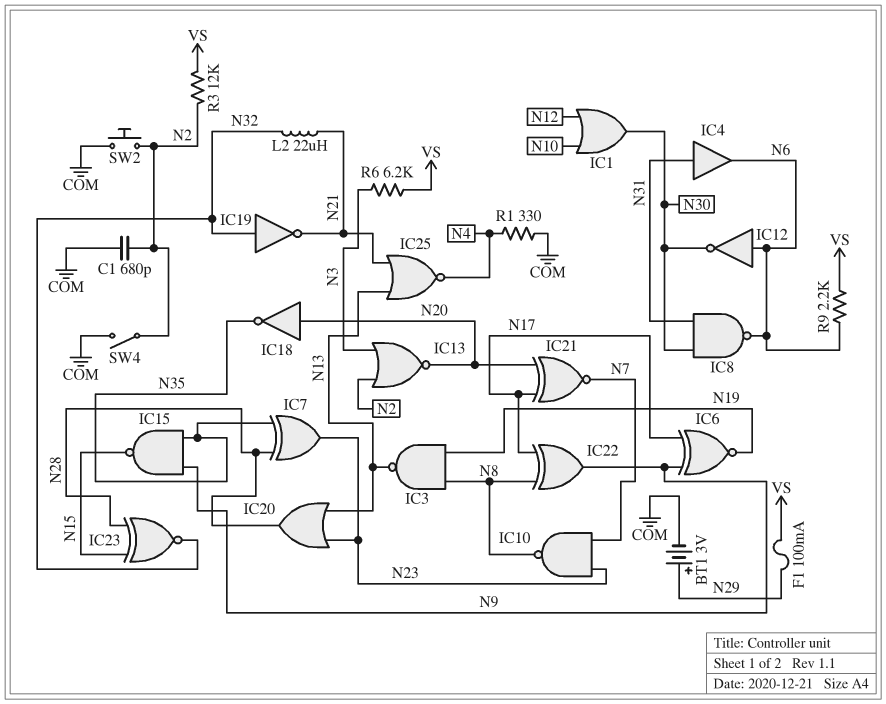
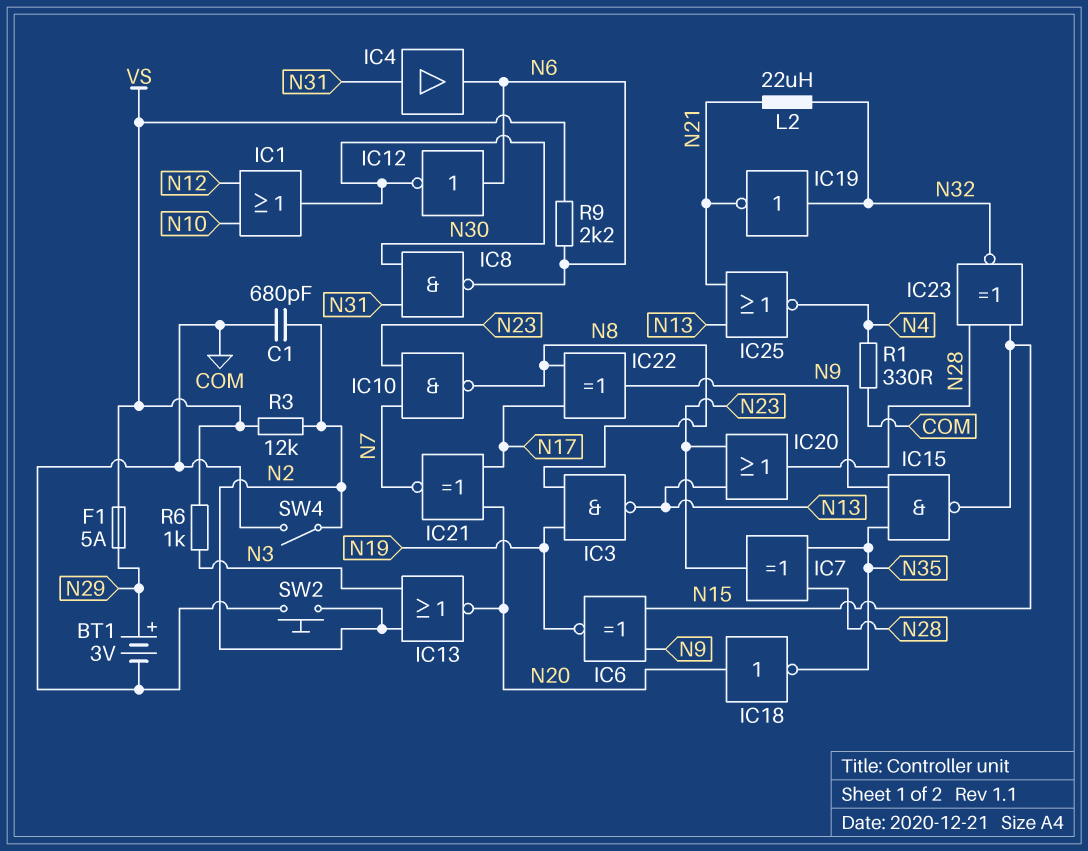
F1: 100mA (N29, VS) -> 5A (N29, VS)
IC6: XNOR (in N9, in N17, out N19) -> XNOR (in N9, in N15, out N19)
R6: 6.2k (N3, VS) -> 1k (N3, VS)

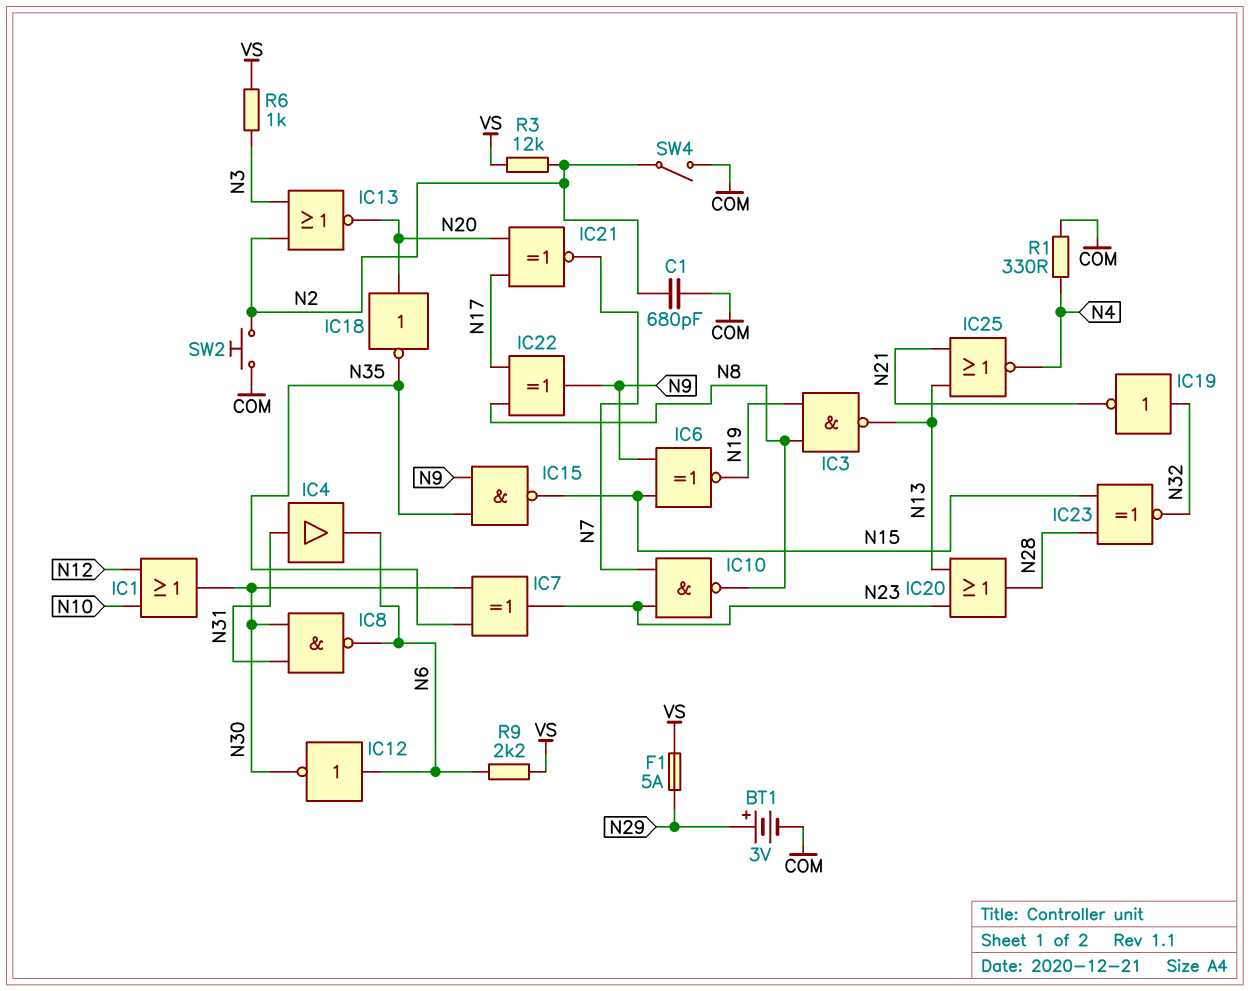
IC7: XOR (in N28, in N35, out N23) -> XOR (in N30, in N35, out N23)
L2: 22uH (N21, N32) -> none

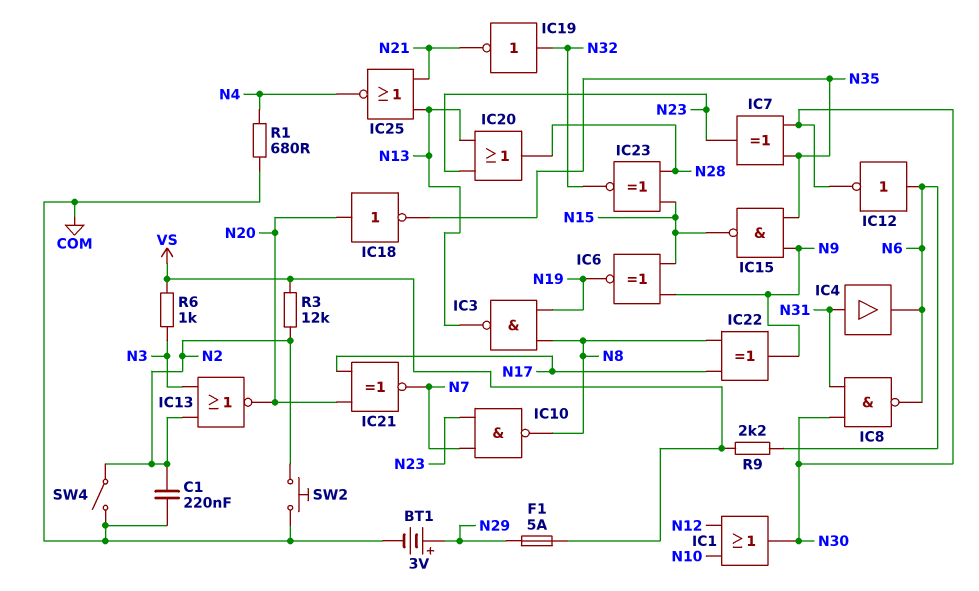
C1: 680pF (COM, N2) -> 220nF (COM, N2)
R1: 330 (COM, N4) -> 680 (COM, N4)

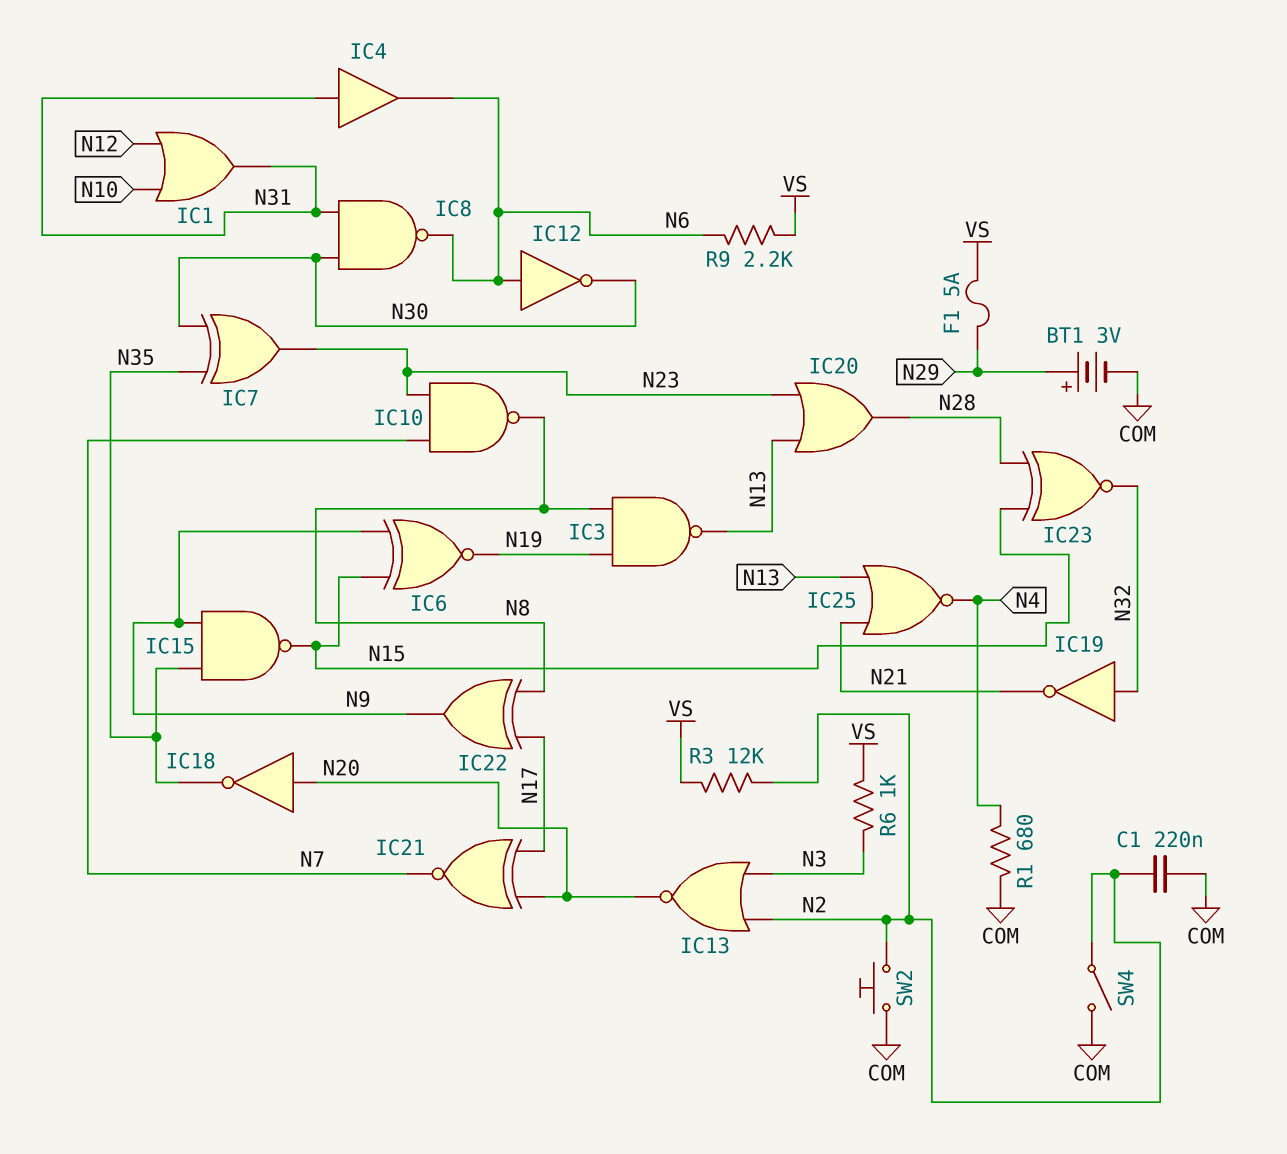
IC1: OR (in N10, in N12, out N30) -> OR (in N10, in N12, out N31)

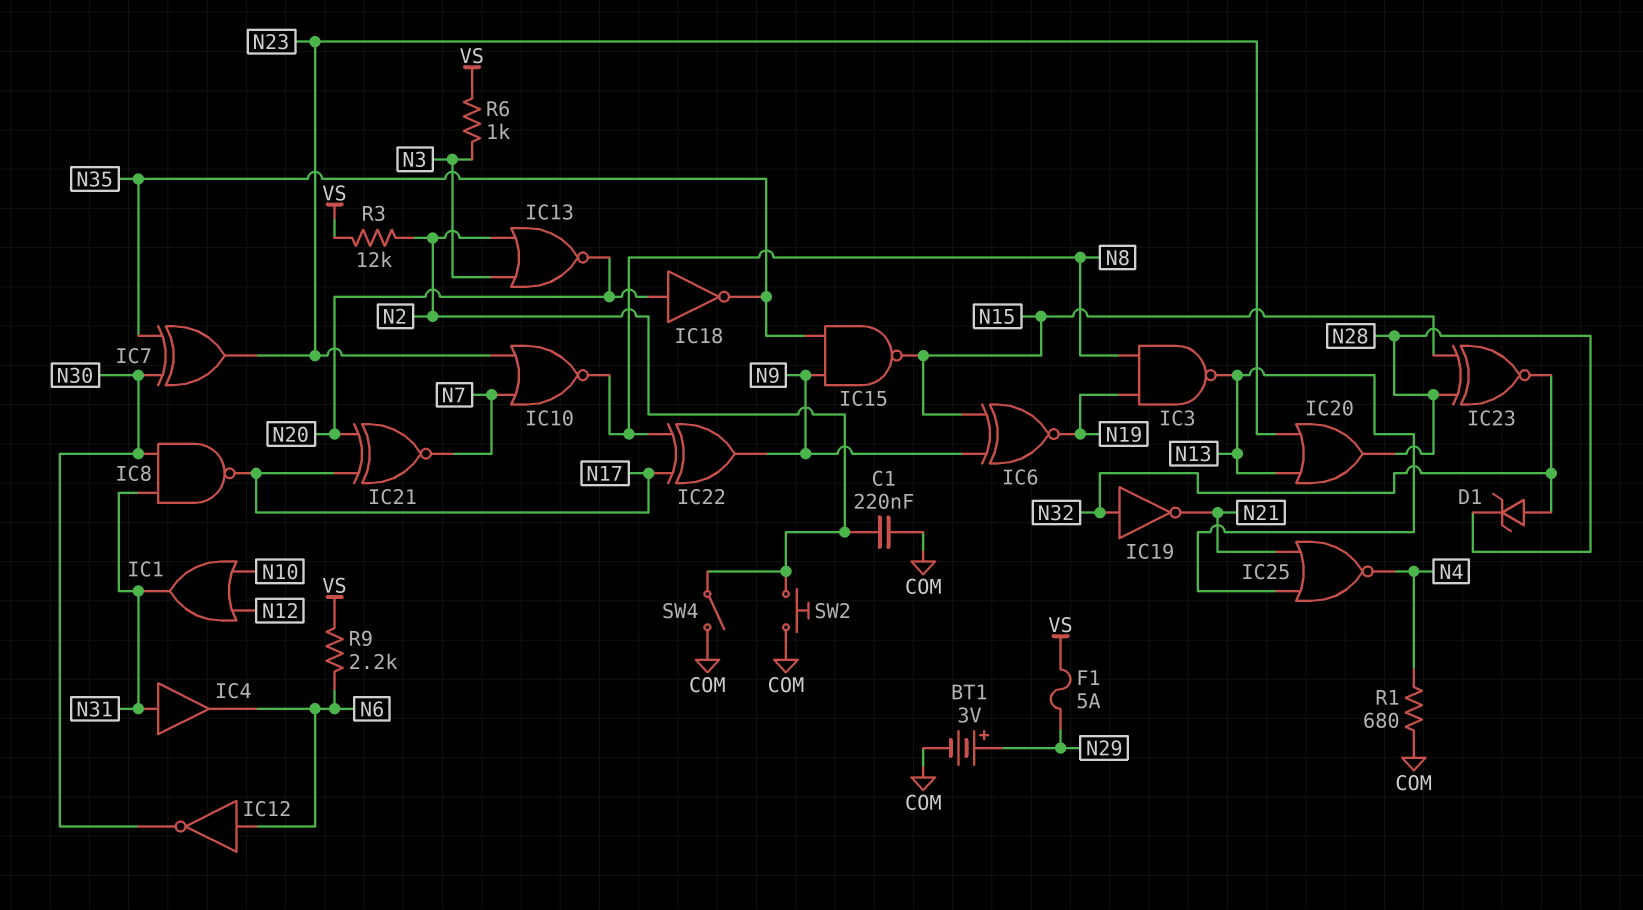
D1: none -> zener (A N32, K N28)
IC8: NAND (in N30, in N31, out N6) -> NAND (in N30, in N31, out N17)
IC10: NAND (in N7, in N23, out N8) -> NOR (in N7, in N23, out N8)

